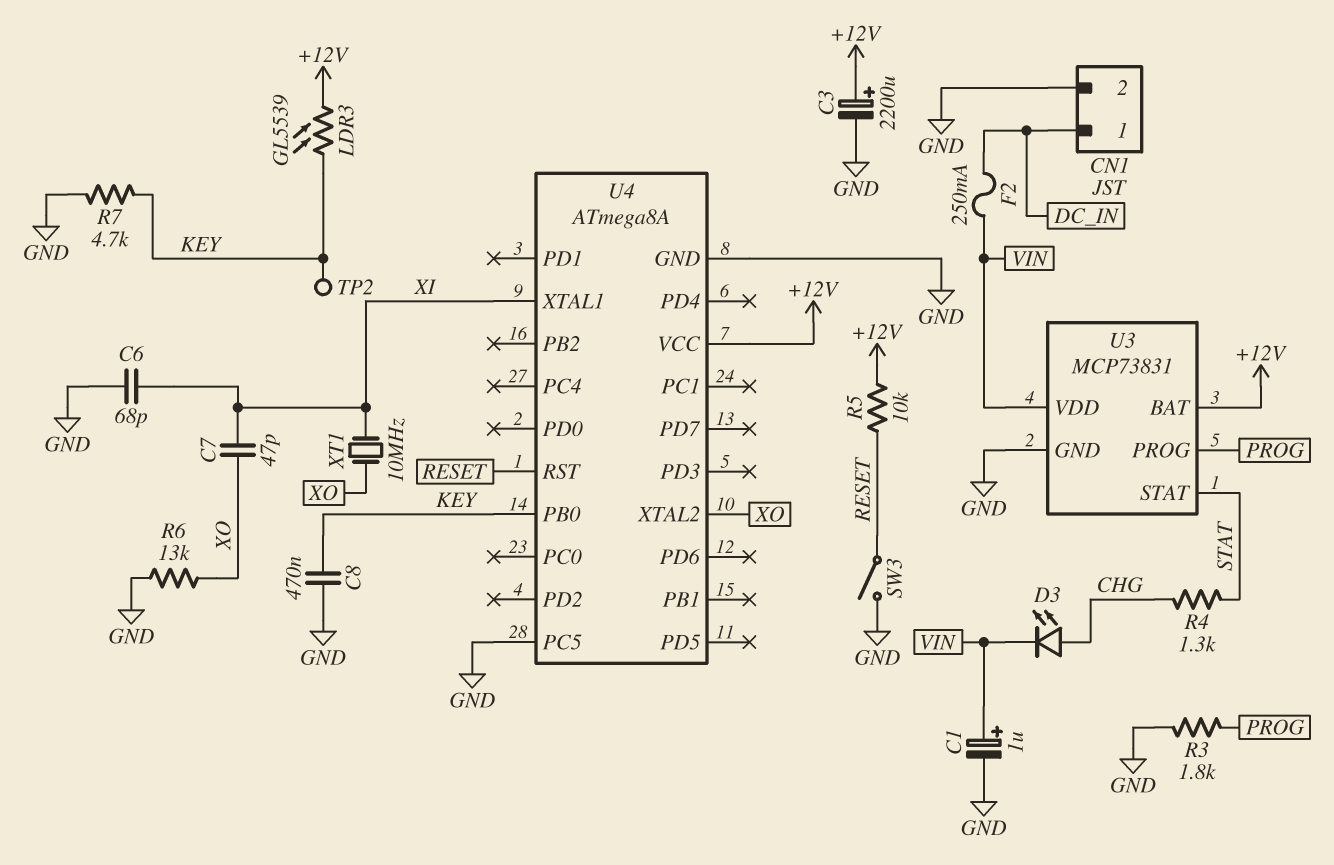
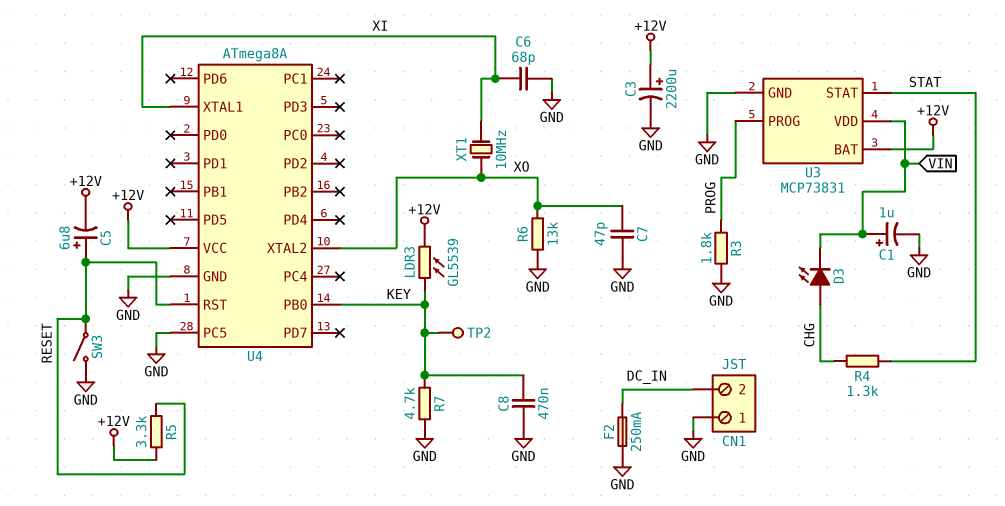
C5: none -> 6.8uF (plus RESET, minus +12V)
C7: 47pF (XI, XO) -> 47pF (GND, XO)
CN1 pin 1: DC_IN -> GND
CN1 pin 2: GND -> DC_IN
F2: 250mA (DC_IN, VIN) -> 250mA (DC_IN, GND)
R5: 10k (+12V, RESET) -> 3.3k (+12V, RESET)

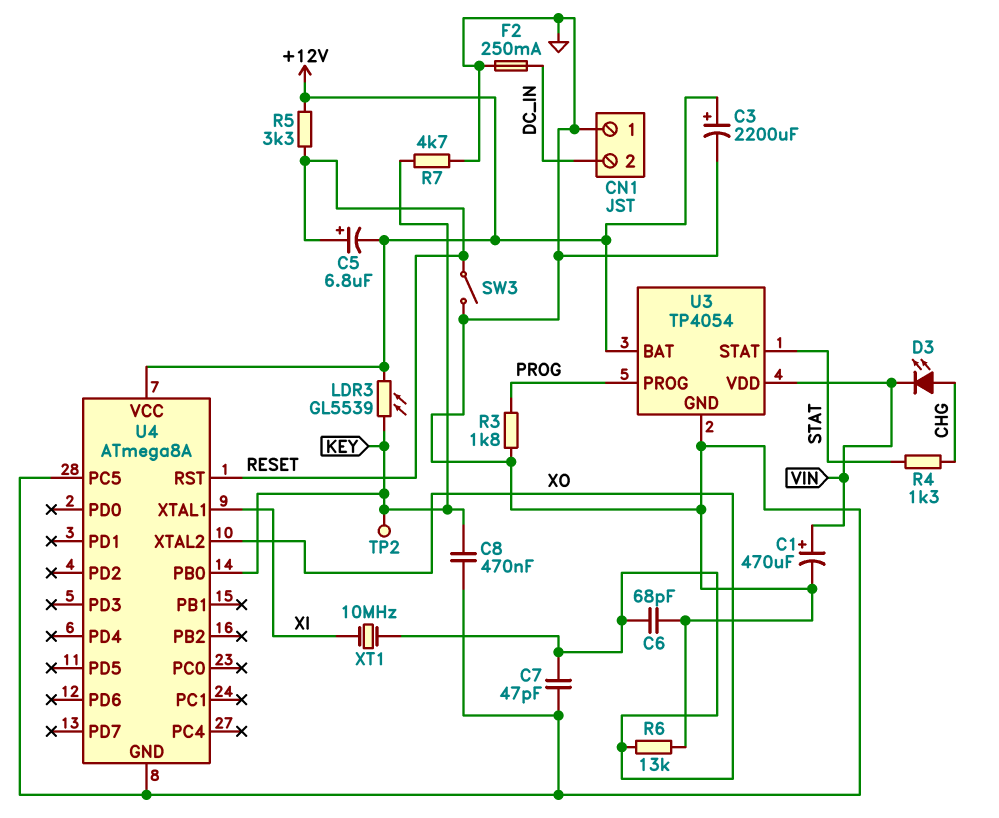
C1: 1uF (plus VIN, minus GND) -> 470uF (plus VIN, minus GND)
C6: 68pF (GND, XI) -> 68pF (GND, XO)
U3: MCP73831 -> TP4054

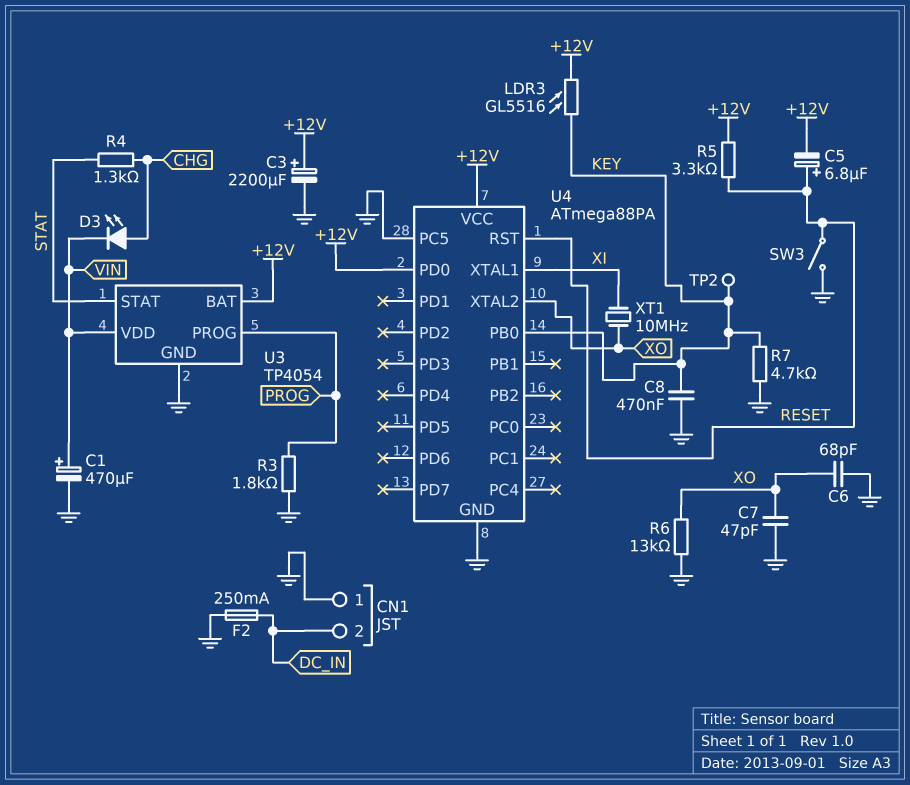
LDR3: GL5539 (+12V, KEY) -> GL5516 (+12V, KEY)
U4: ATmega8A -> ATmega88PA
U4 pin PD0: none -> +12V

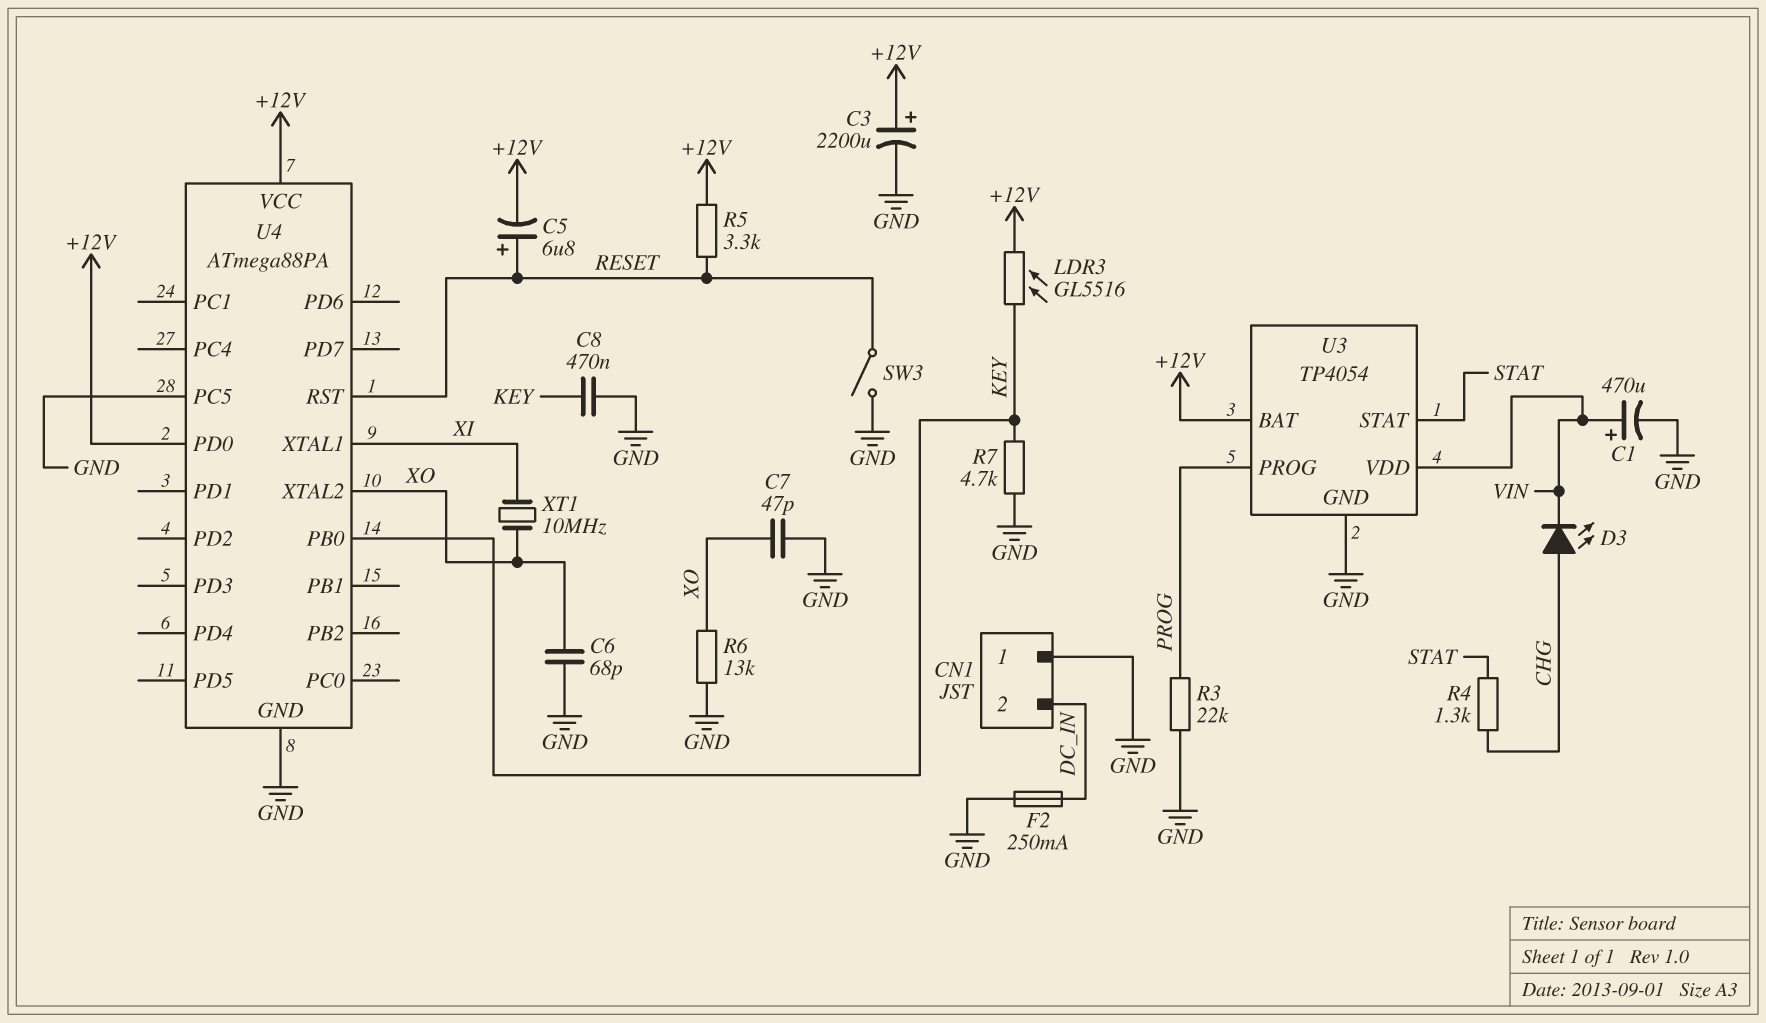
R3: 1.8k (GND, PROG) -> 22k (GND, PROG)
TP2: test point (KEY) -> none

